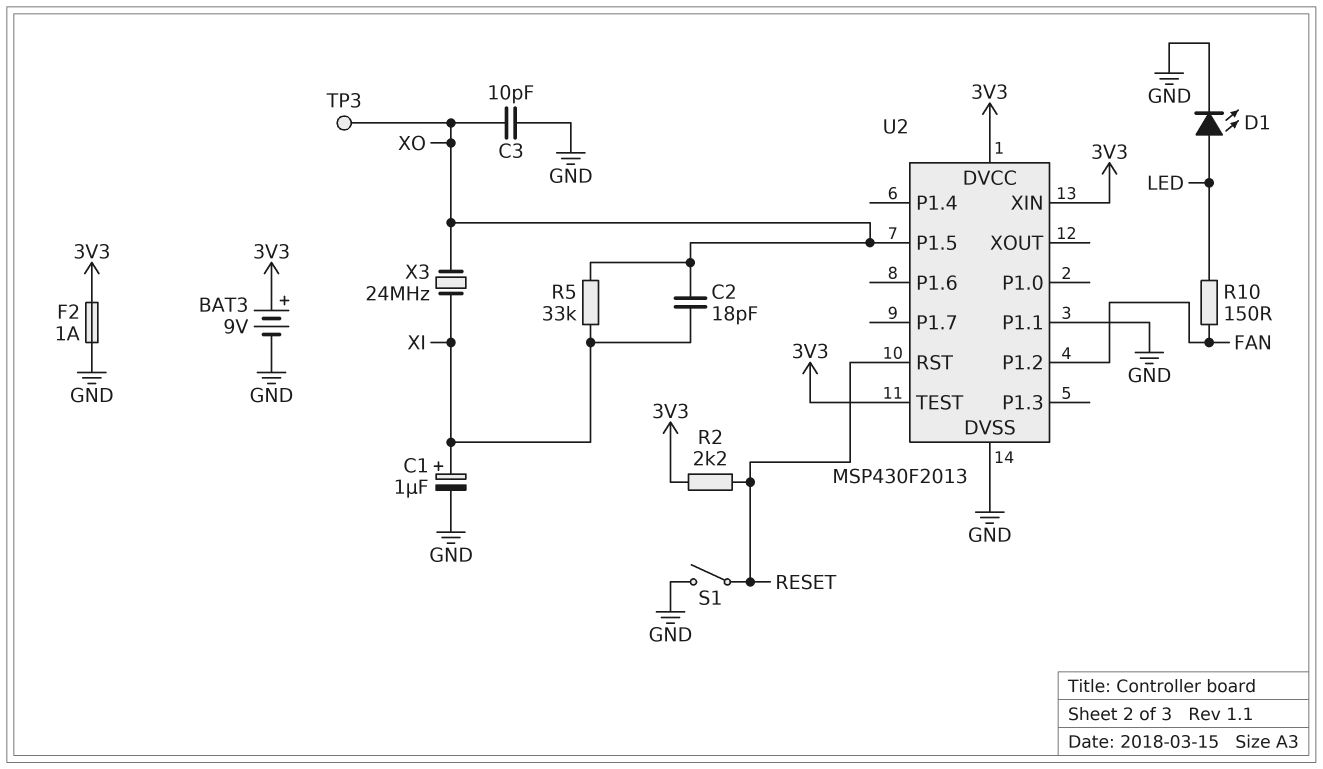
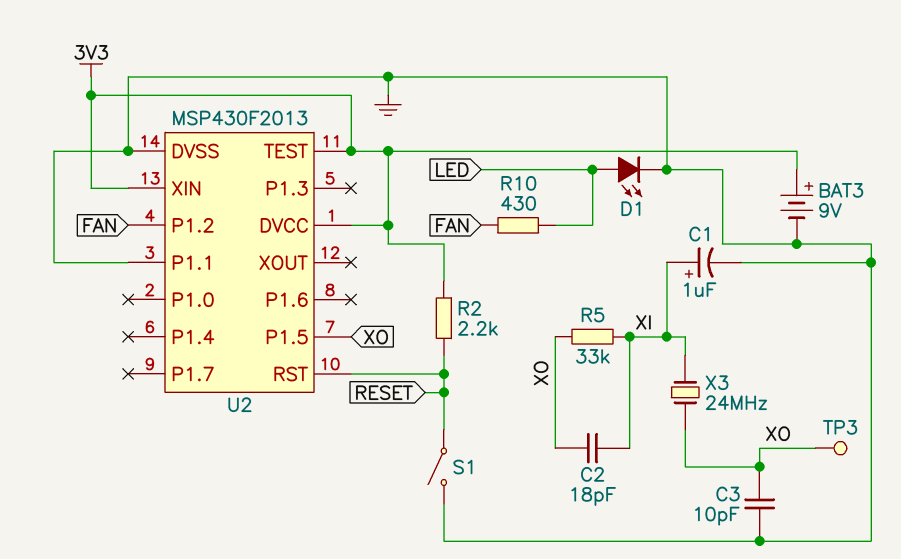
F2: 1A (3V3, GND) -> none
R10: 150 (FAN, LED) -> 430 (FAN, LED)

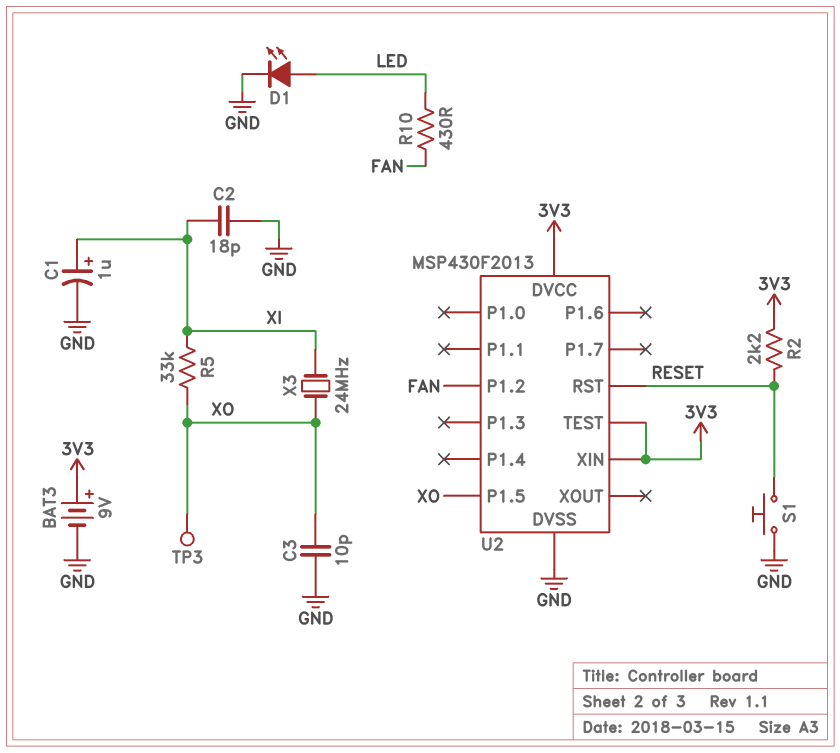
C2: 18pF (XI, XO) -> 18pF (GND, XI)
S1: switch (GND, RESET) -> button (GND, RESET)
U2 pin P1.1: GND -> none

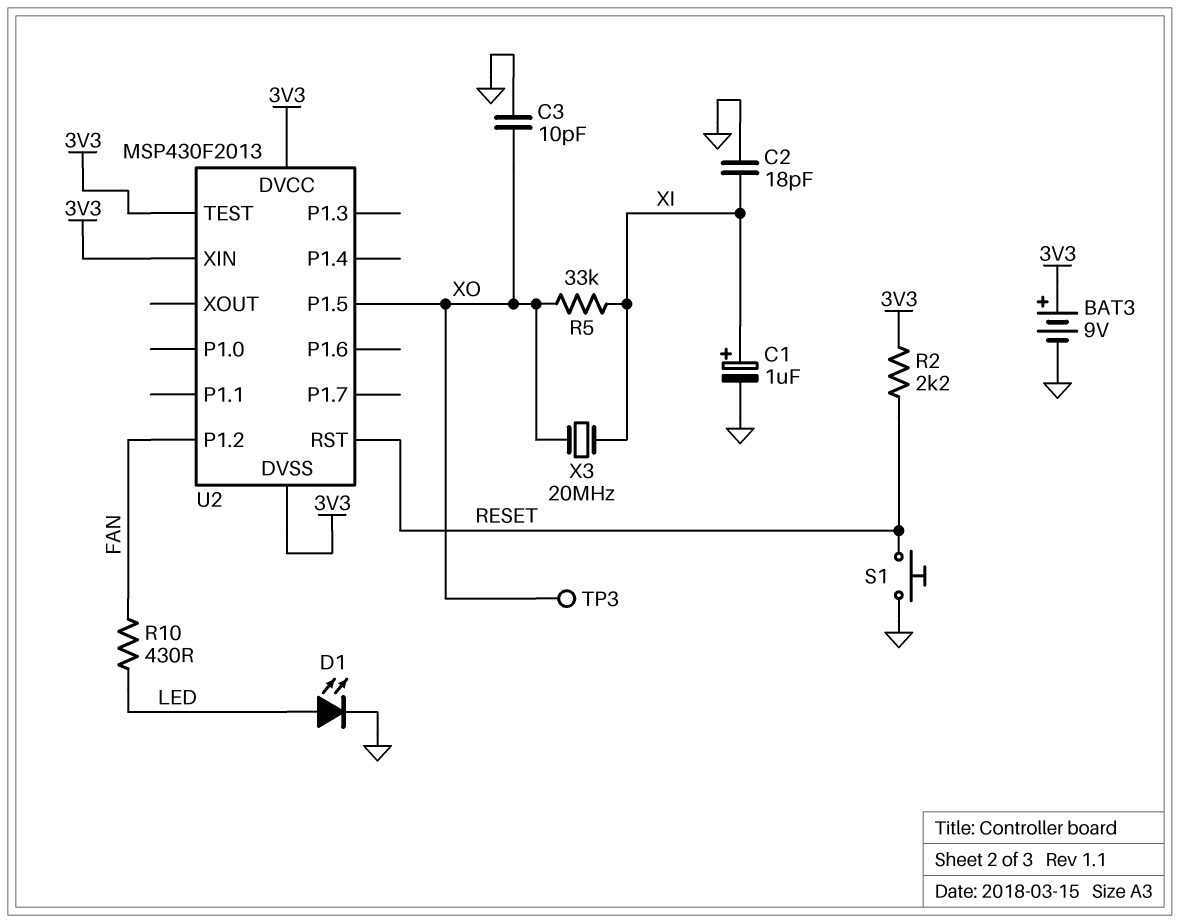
U2 pin DVSS: GND -> 3V3
X3: 24MHz (XI, XO) -> 20MHz (XI, XO)

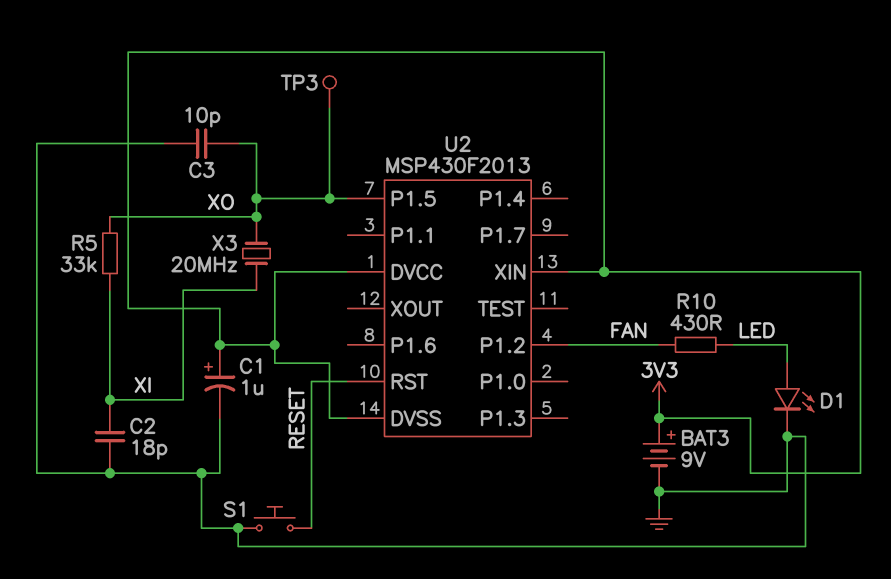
C1: 1uF (plus XI, minus GND) -> 1uF (plus 3V3, minus GND)
R2: 2.2k (3V3, RESET) -> none
U2 pin TEST: 3V3 -> none

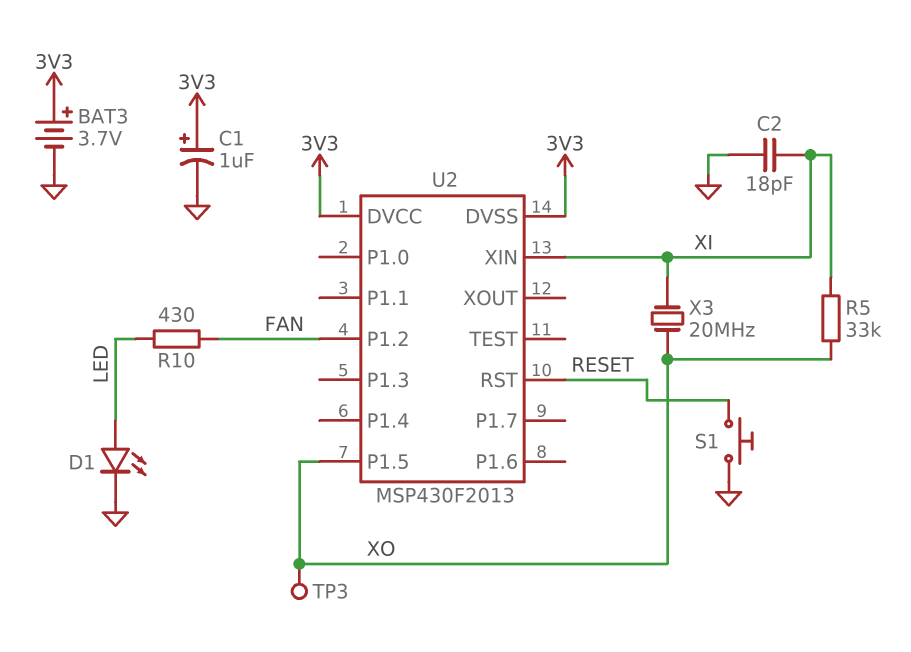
BAT3: 9V (plus 3V3, minus GND) -> 3.7V (plus 3V3, minus GND)
C3: 10pF (GND, XO) -> none
U2 pin XIN: 3V3 -> XI

